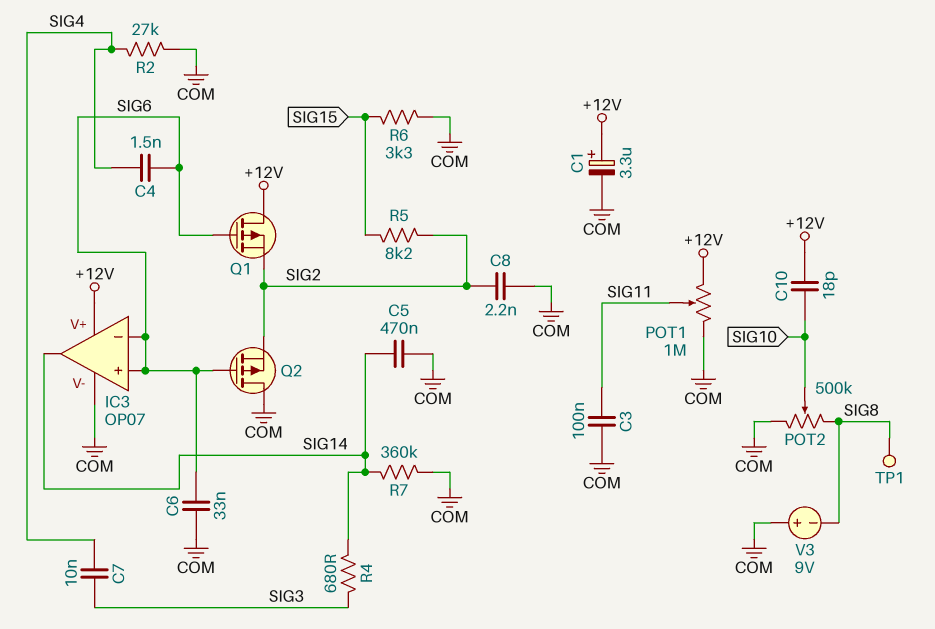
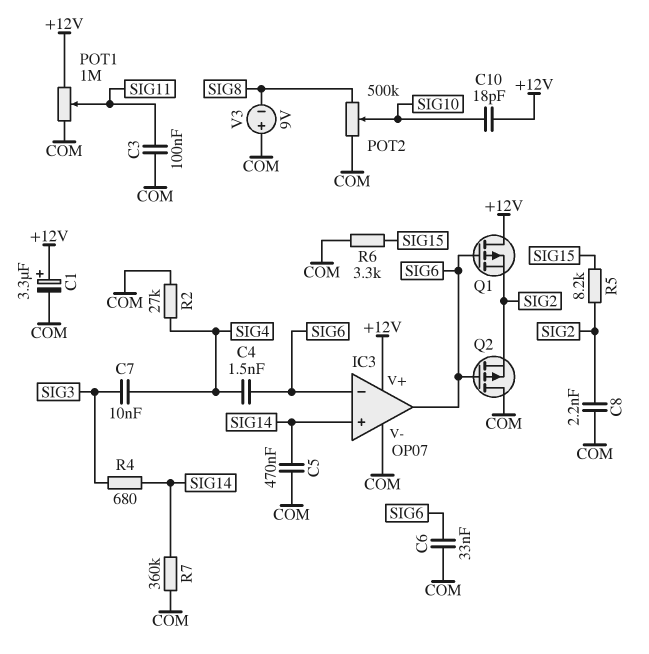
IC3 pin in+: SIG6 -> SIG14
IC3 pin out: SIG14 -> SIG6
TP1: test point (SIG8) -> none

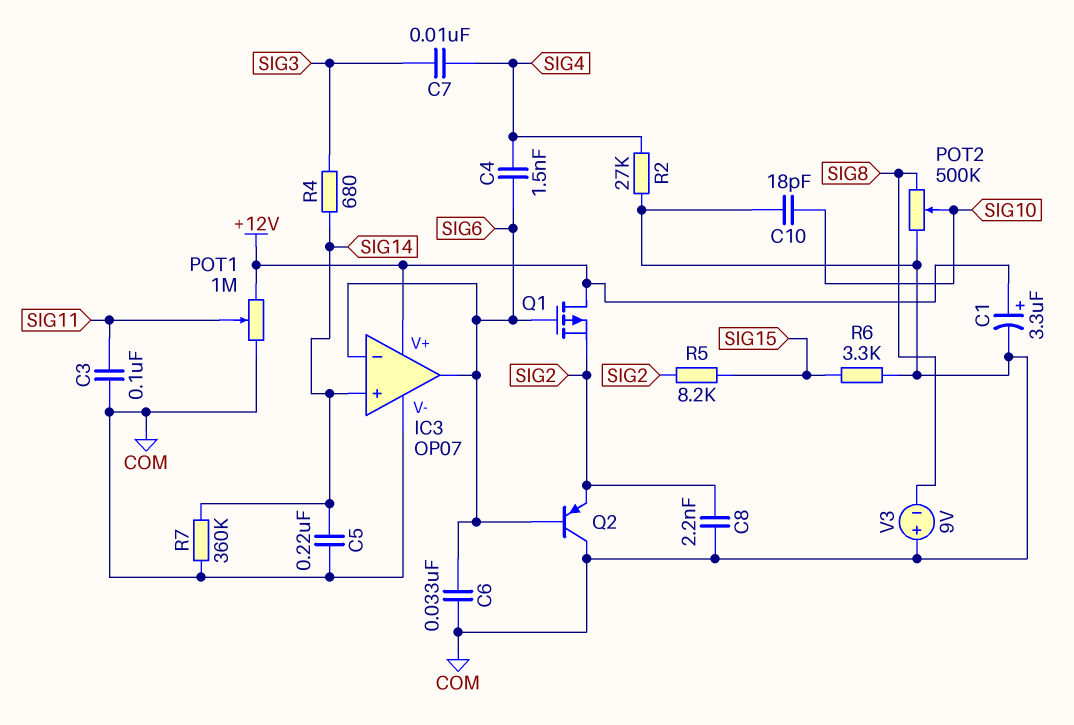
C5: 470nF (COM, SIG14) -> 220nF (COM, SIG14)
C10: 18pF (+12V, SIG10) -> 18pF (COM, SIG10)
Q2: PMOS (G SIG6, D COM, S SIG2) -> PNP (B SIG6, C COM, E SIG2)

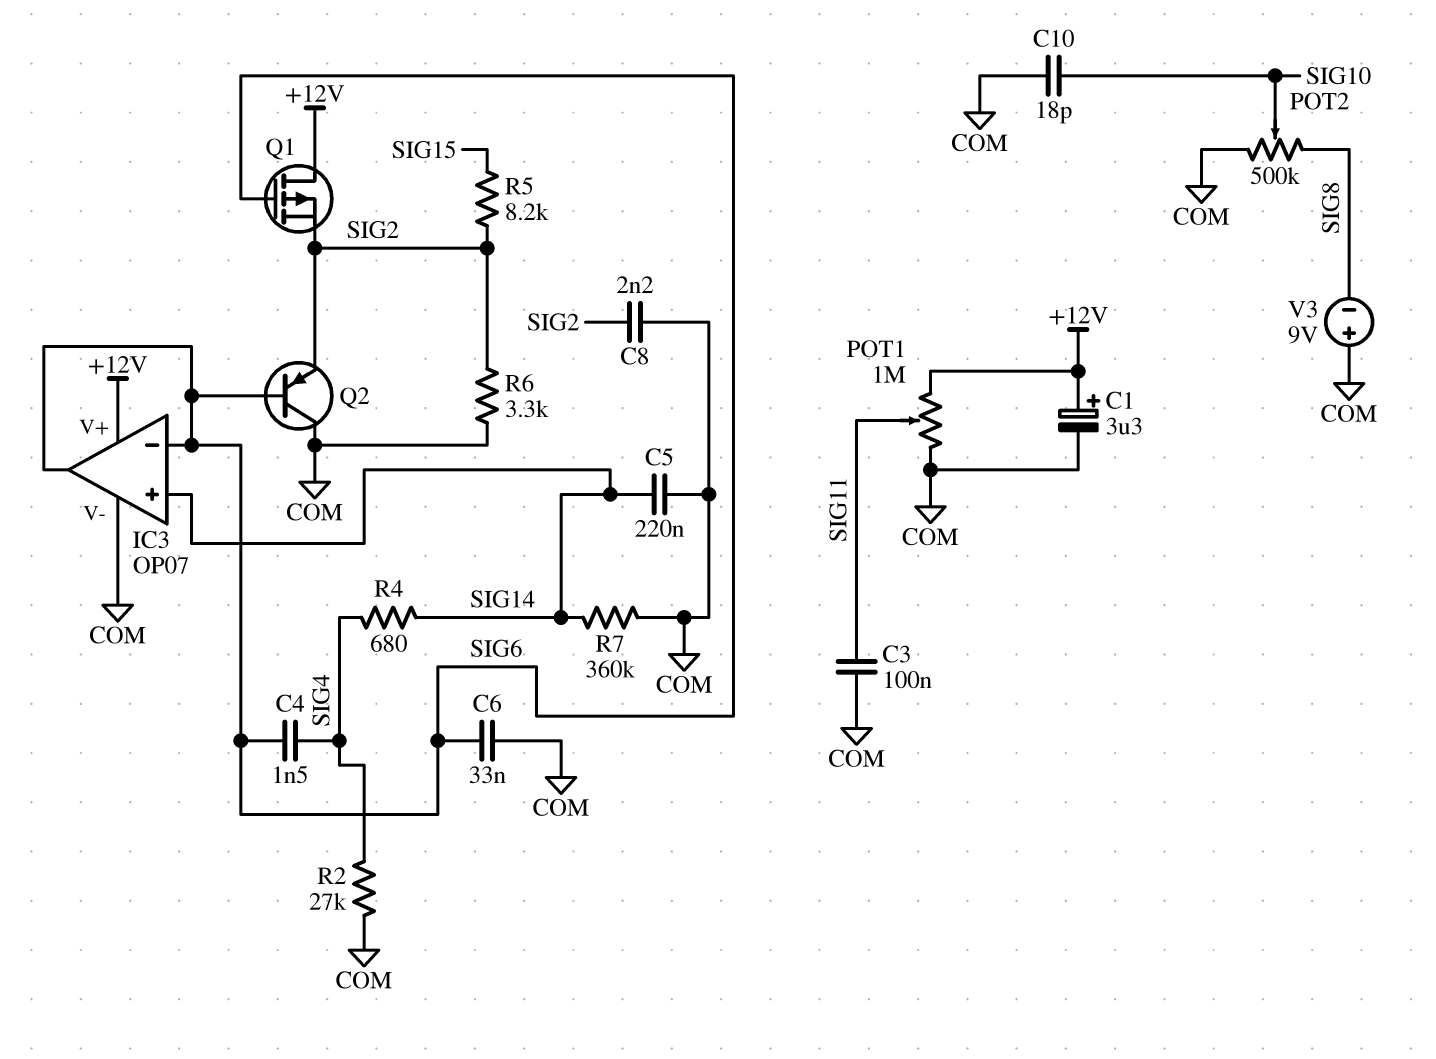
C7: 10nF (SIG3, SIG4) -> none
R4: 680 (SIG3, SIG14) -> 680 (SIG4, SIG14)
R6: 3.3k (COM, SIG15) -> 3.3k (COM, SIG2)

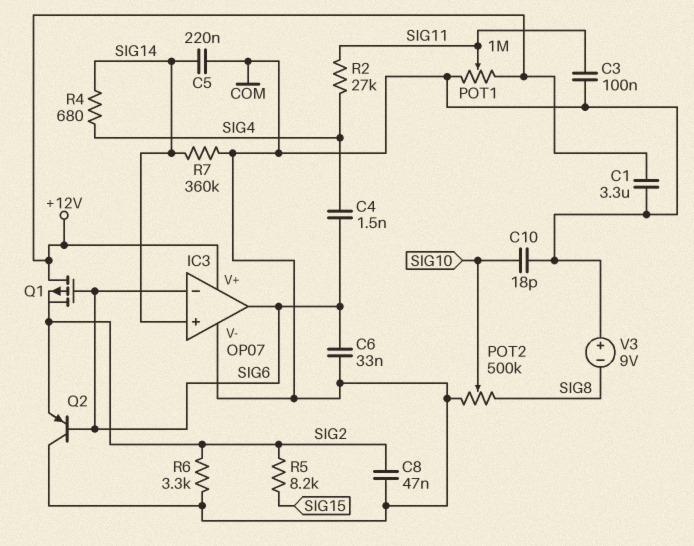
C1: 3.3uF (plus +12V, minus COM) -> 3.3uF (+12V, COM)
C8: 2.2nF (COM, SIG2) -> 47nF (COM, SIG2)
R2: 27k (COM, SIG4) -> 27k (SIG4, SIG11)

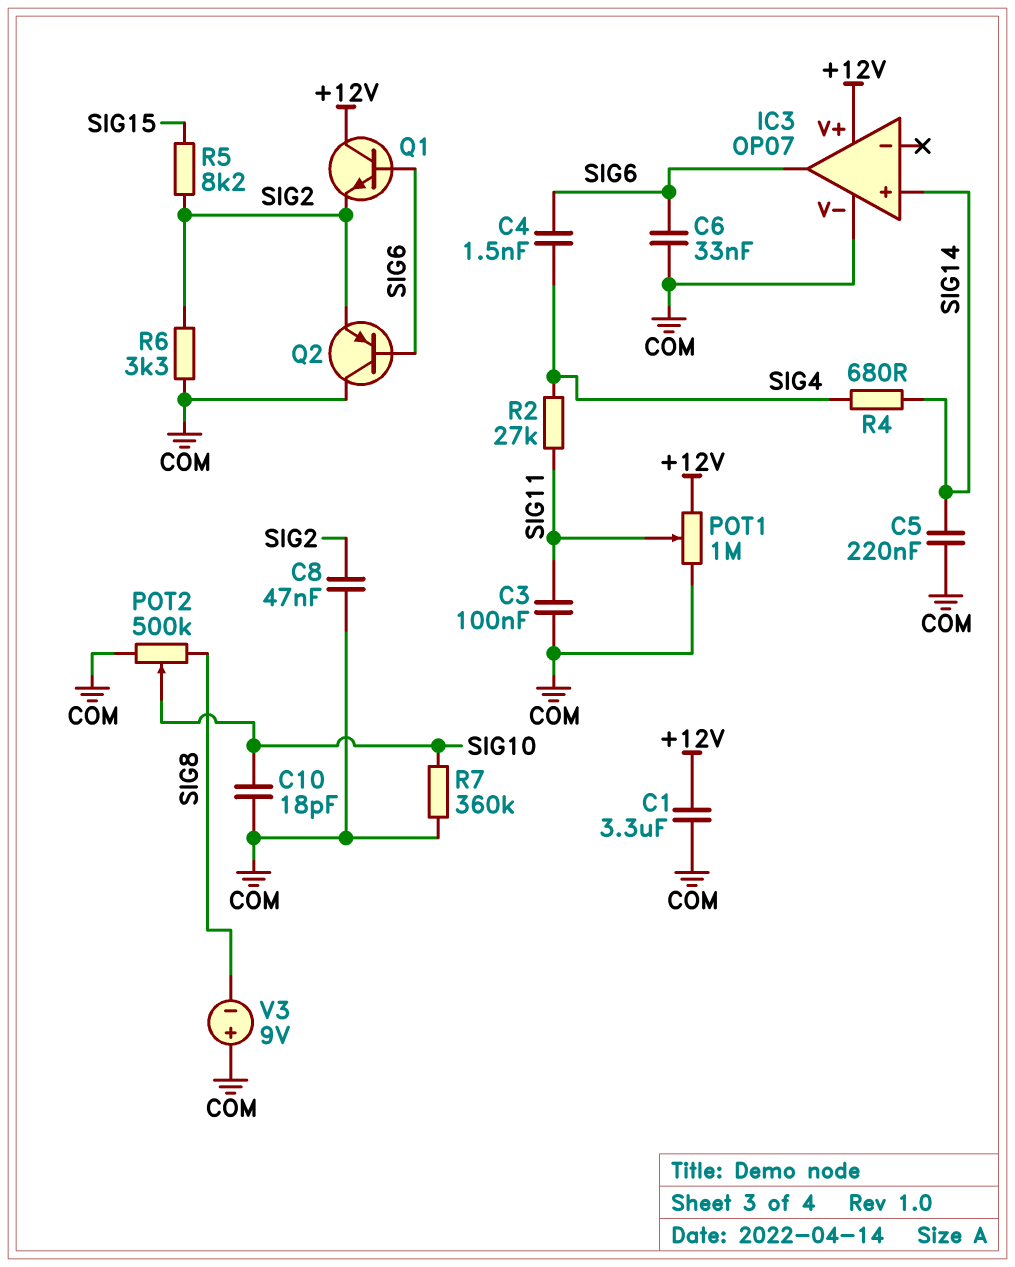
IC3 pin in-: SIG6 -> none
Q1: PMOS (G SIG6, D +12V, S SIG2) -> NPN (B SIG6, C +12V, E SIG2)
R7: 360k (COM, SIG14) -> 360k (COM, SIG10)

